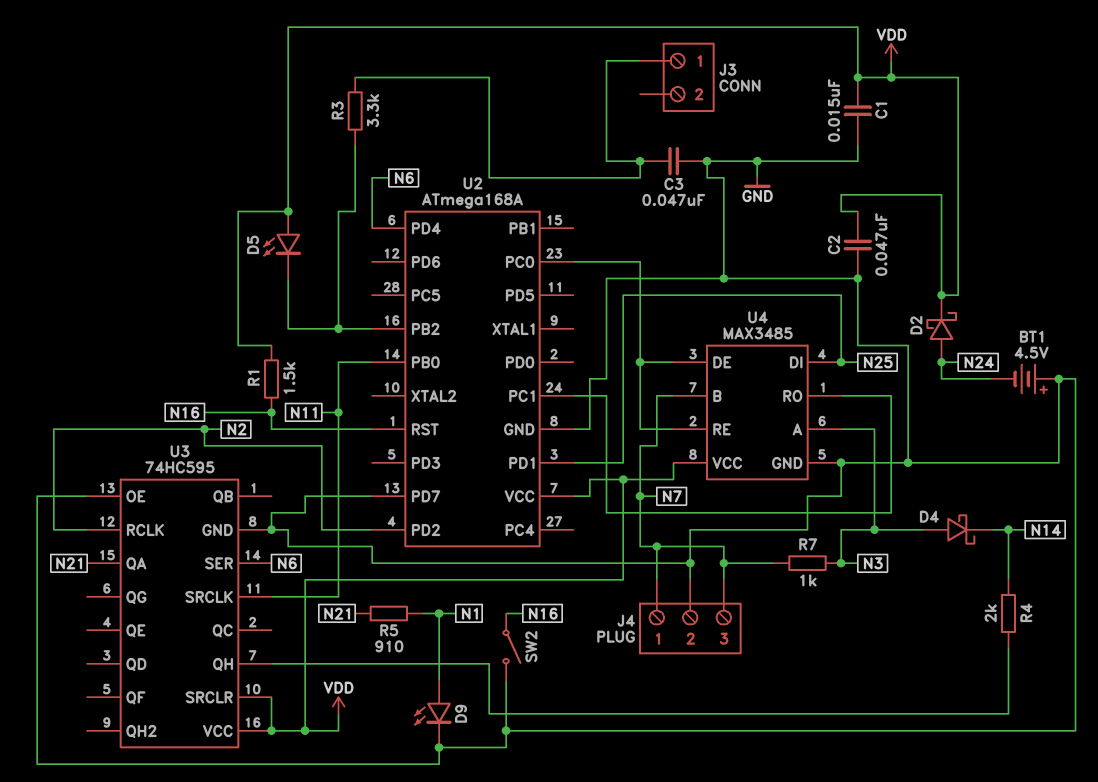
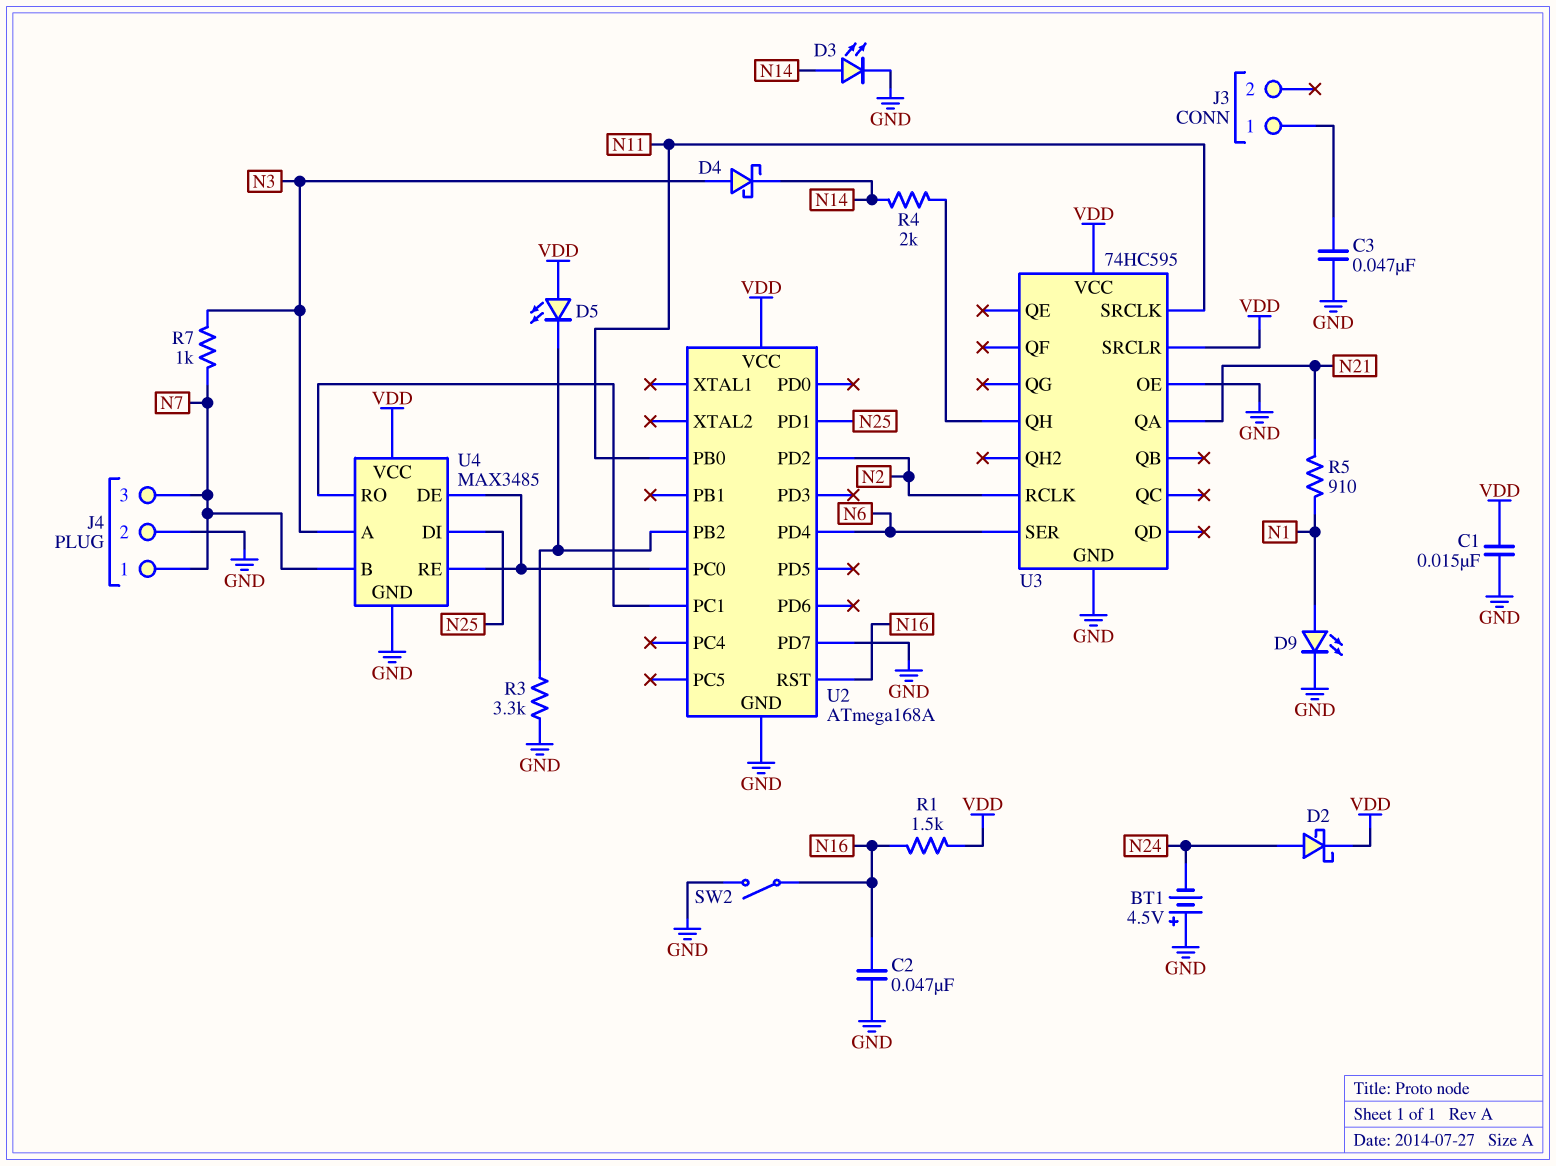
C2: 47nF (GND, VDD) -> 47nF (GND, N16)
D3: none -> LED (A N14, K GND)
R3: 3.3k (J3/1, U2/PB2) -> 3.3k (GND, U2/PB2)

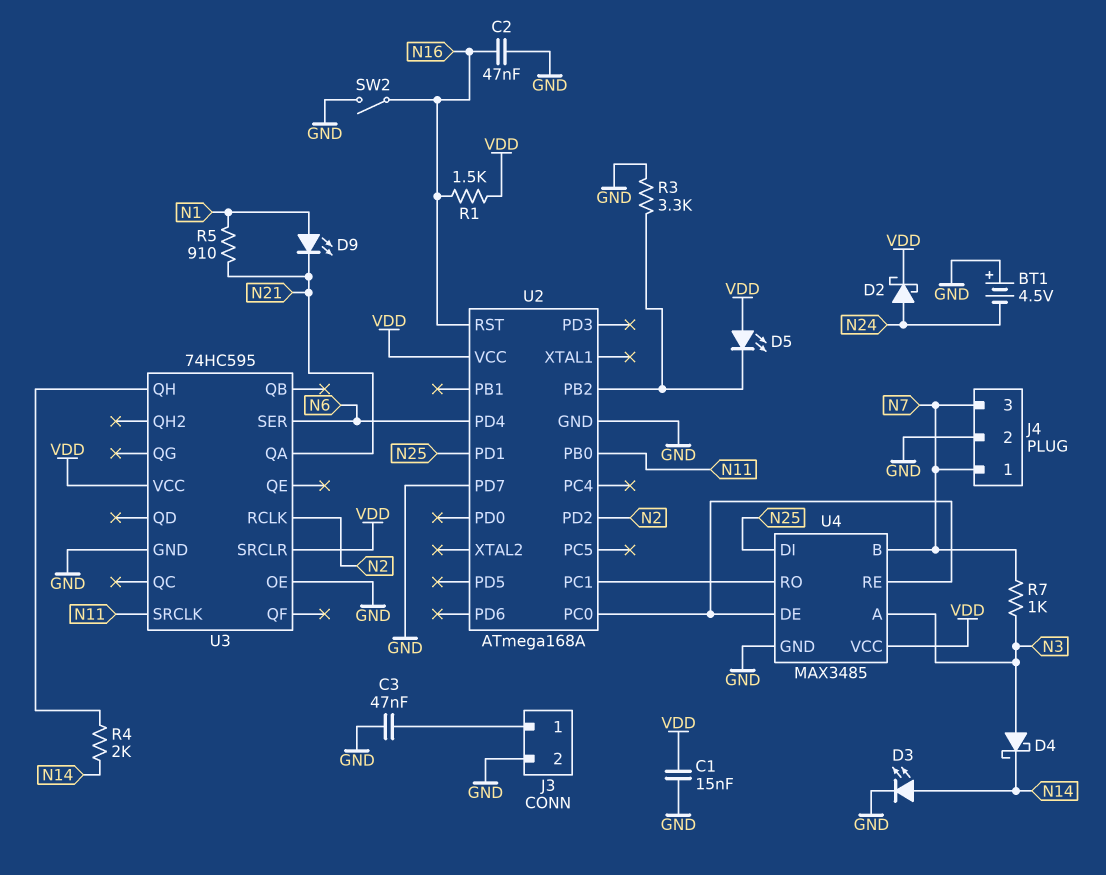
D9: LED (A N1, K GND) -> LED (A N1, K N21)
J3 pin 2: none -> GND

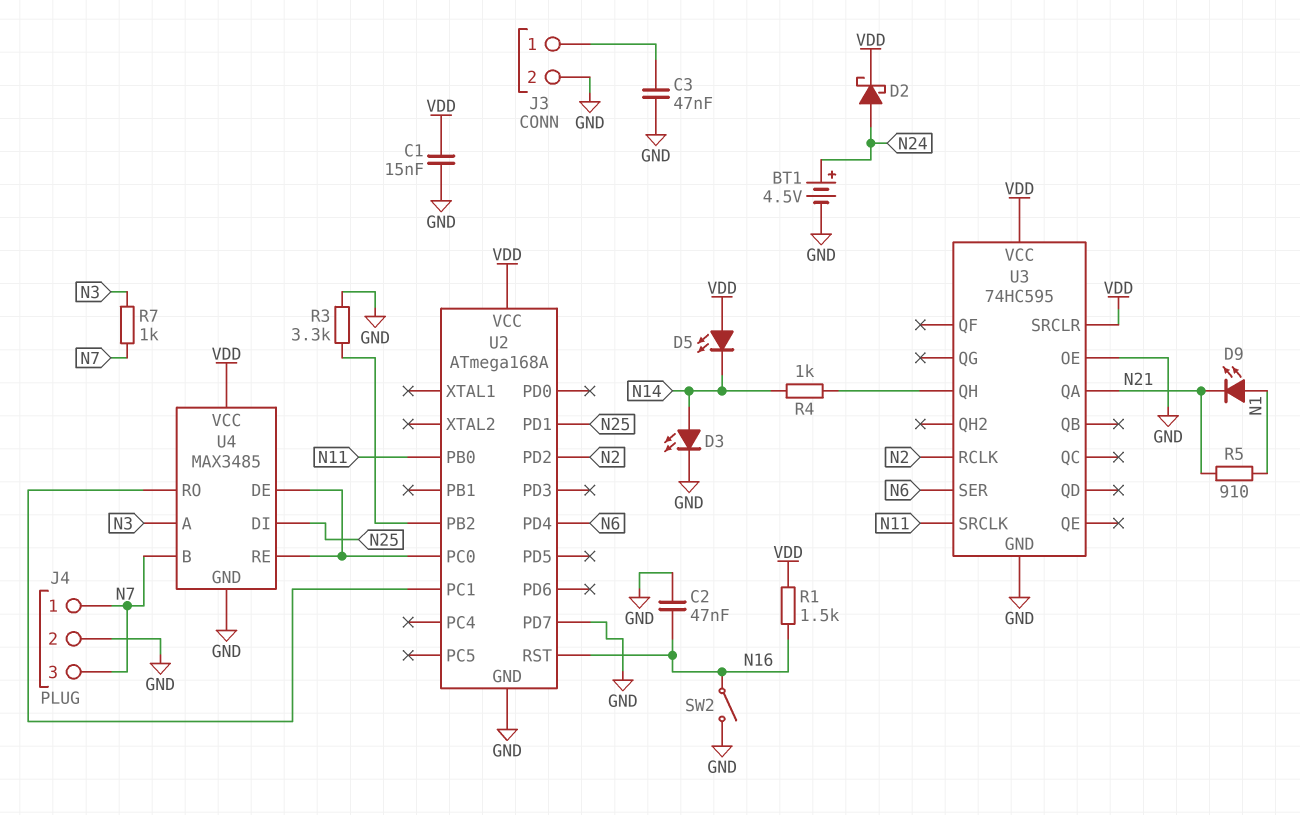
BT1: 4.5V (plus GND, minus N24) -> 4.5V (plus N24, minus GND)
D4: schottky (A N3, K N14) -> none
D5: LED (A VDD, K U2/PB2) -> LED (A VDD, K N14)
R4: 2k (N14, U3/QH) -> 1k (N14, U3/QH)

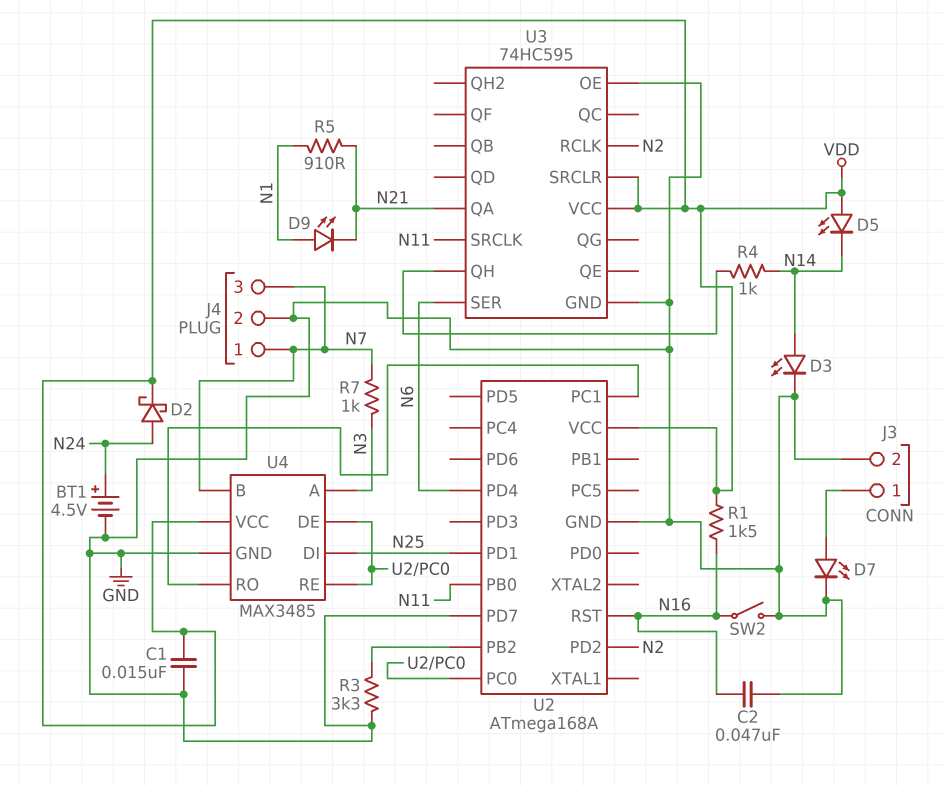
C3: 47nF (GND, J3/1) -> none
D7: none -> LED (A J3/1, K GND)

